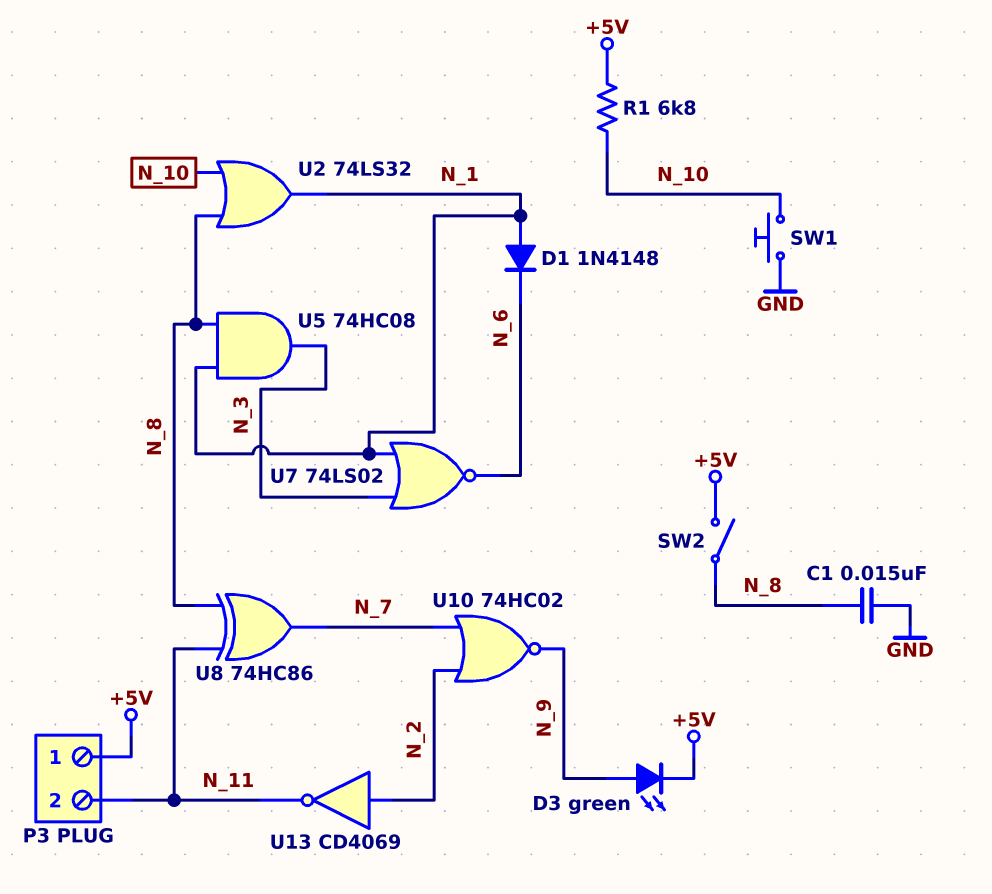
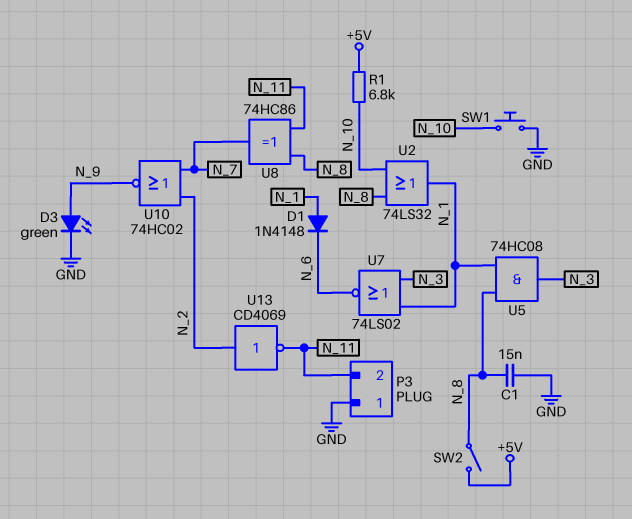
D3: LED green (A N_9, K +5V) -> LED green (A N_9, K GND)
P3 pin 1: +5V -> GND

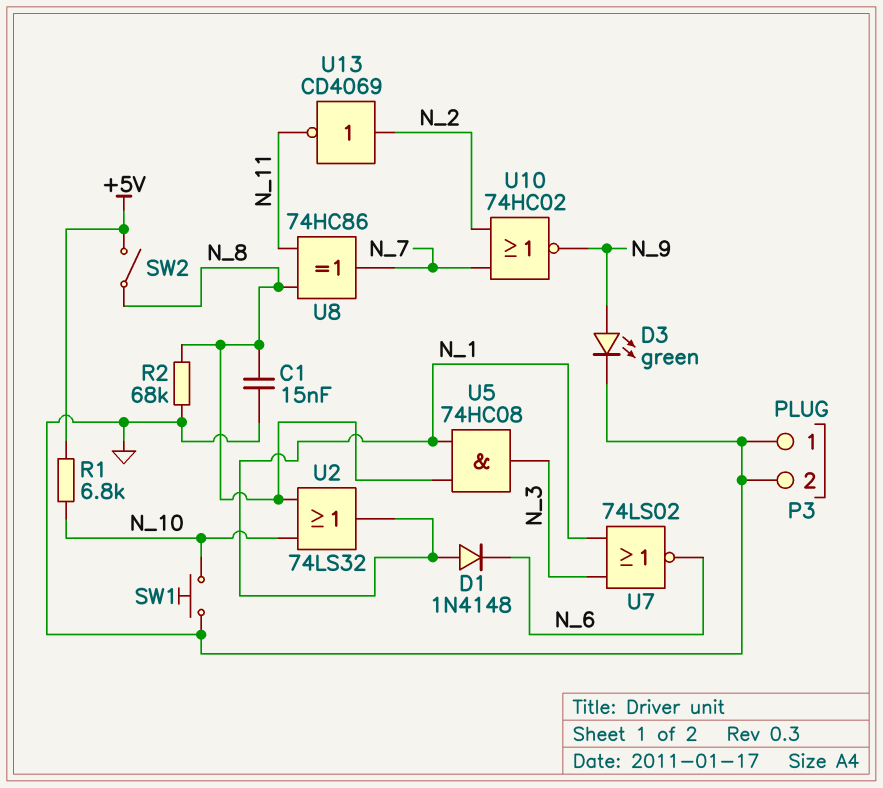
P3 pin 2: N_11 -> GND
R2: none -> 68k (GND, N_8)

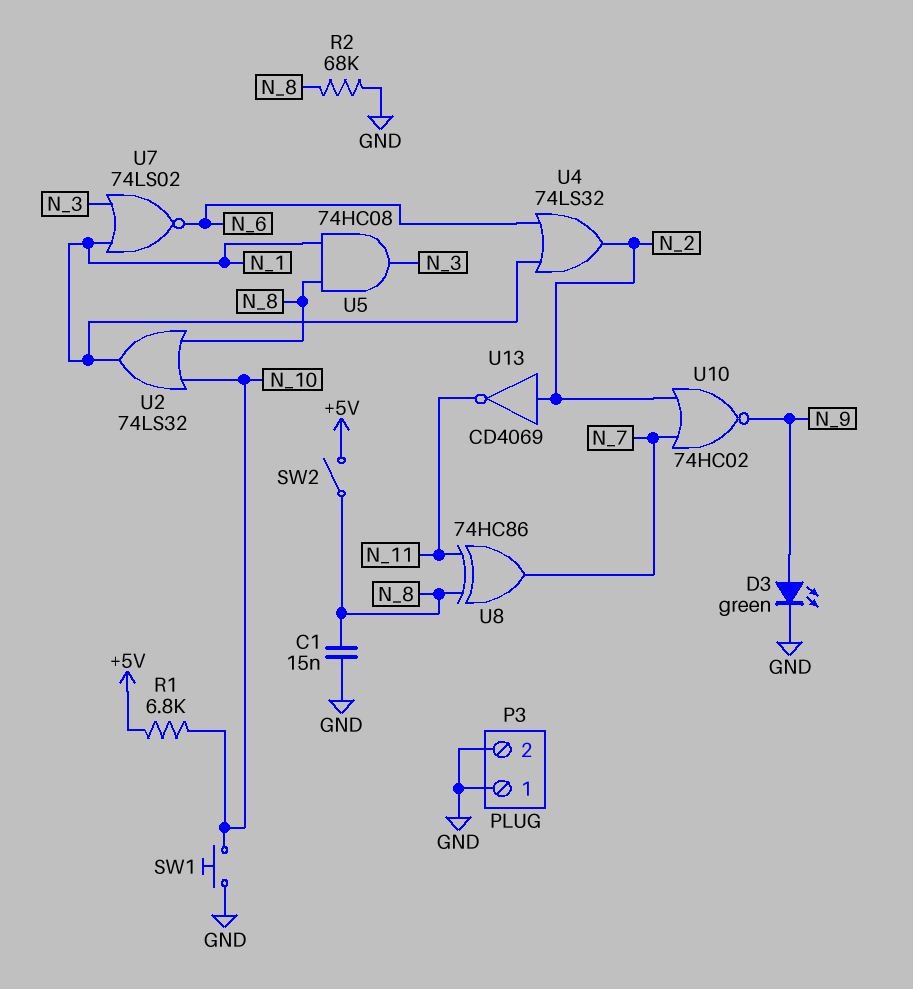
D1: diode 1N4148 (A N_1, K N_6) -> none
U4: none -> OR 74LS32 (in N_1, in N_6, out N_2)

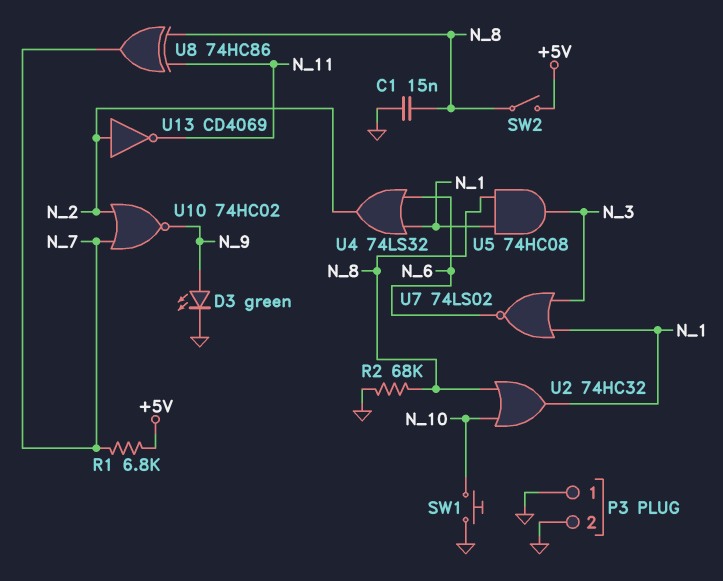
R1: 6.8k (+5V, N_10) -> 6.8k (+5V, N_7)
U2: OR 74LS32 (in N_8, in N_10, out N_1) -> OR 74HC32 (in N_8, in N_10, out N_1)

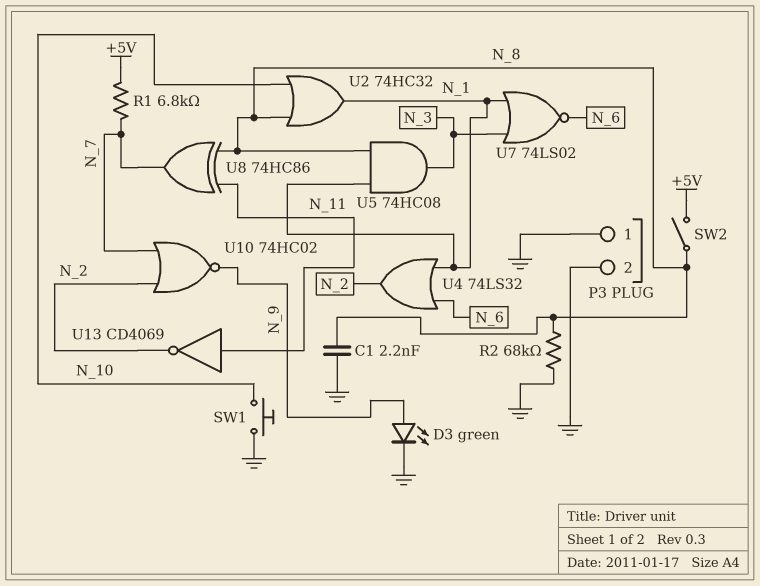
C1: 15nF (GND, N_8) -> 2.2nF (GND, N_8)
U13: NOT CD4069 (in N_2, out N_11) -> NOT CD4069 (in N_11, out N_2)

